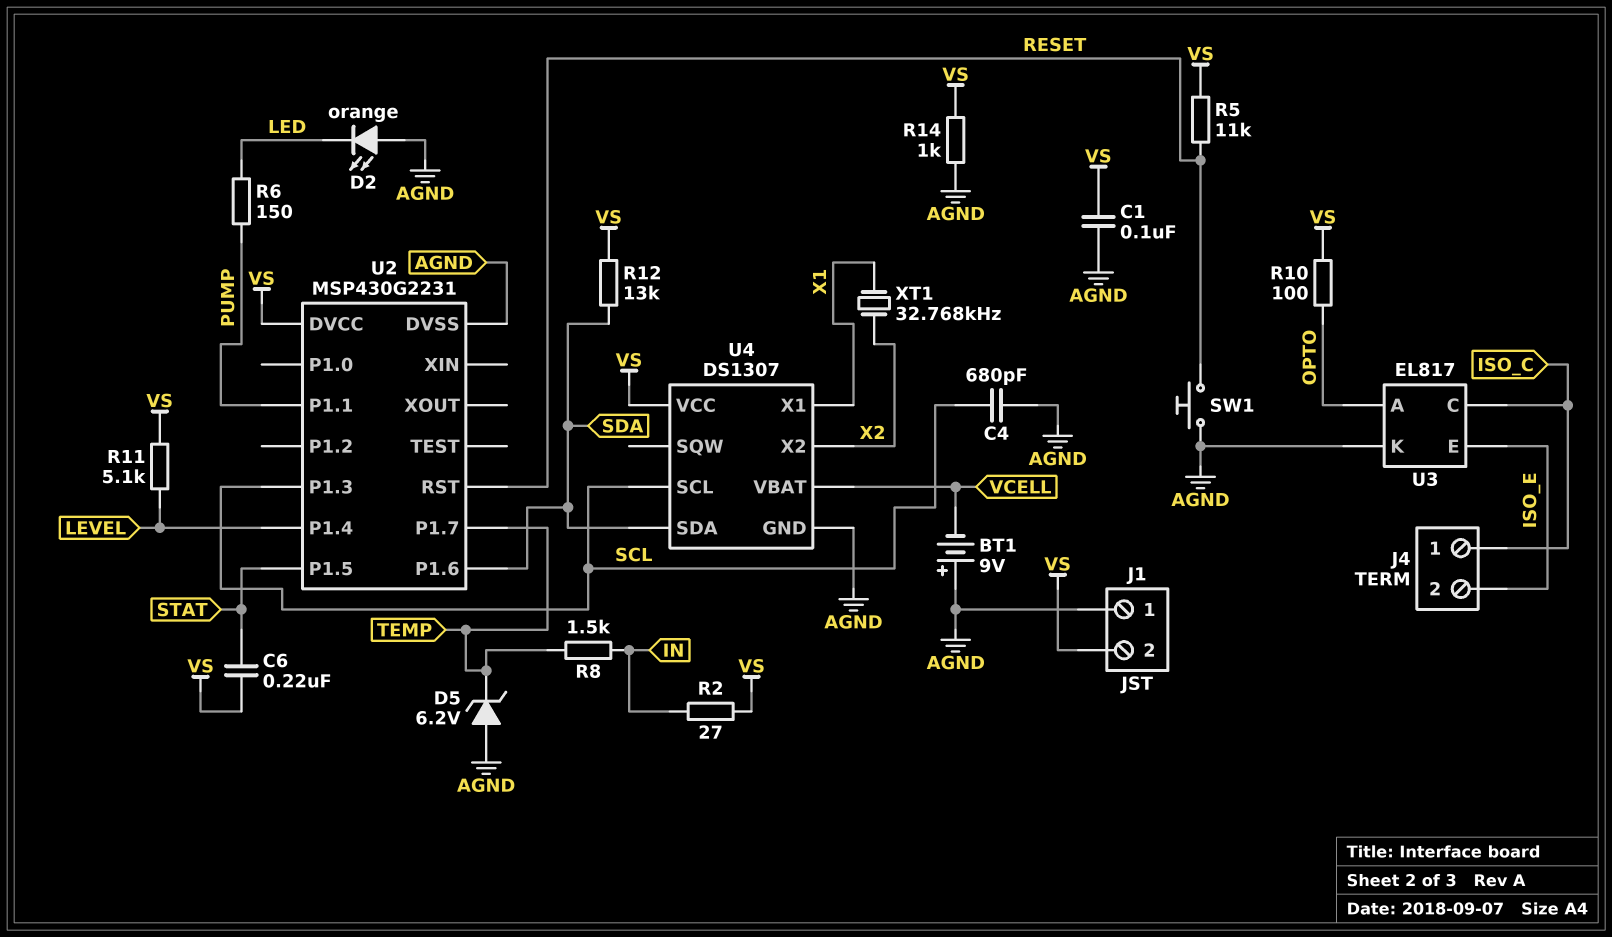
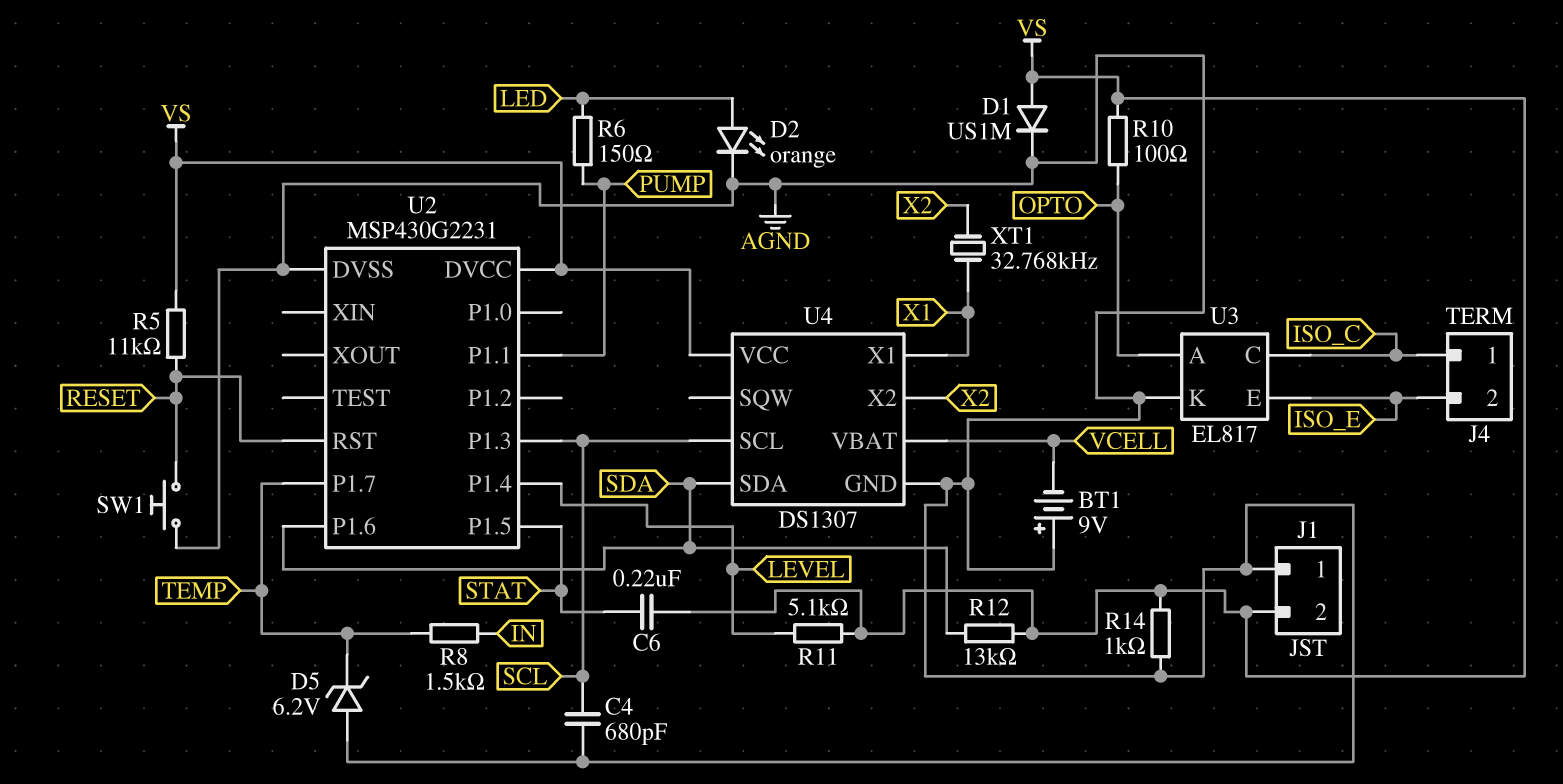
C1: 100nF (AGND, VS) -> none
D1: none -> diode US1M (A VS, K AGND)
D2: LED orange (A AGND, K LED) -> LED orange (A LED, K AGND)
R2: 27 (IN, VS) -> none

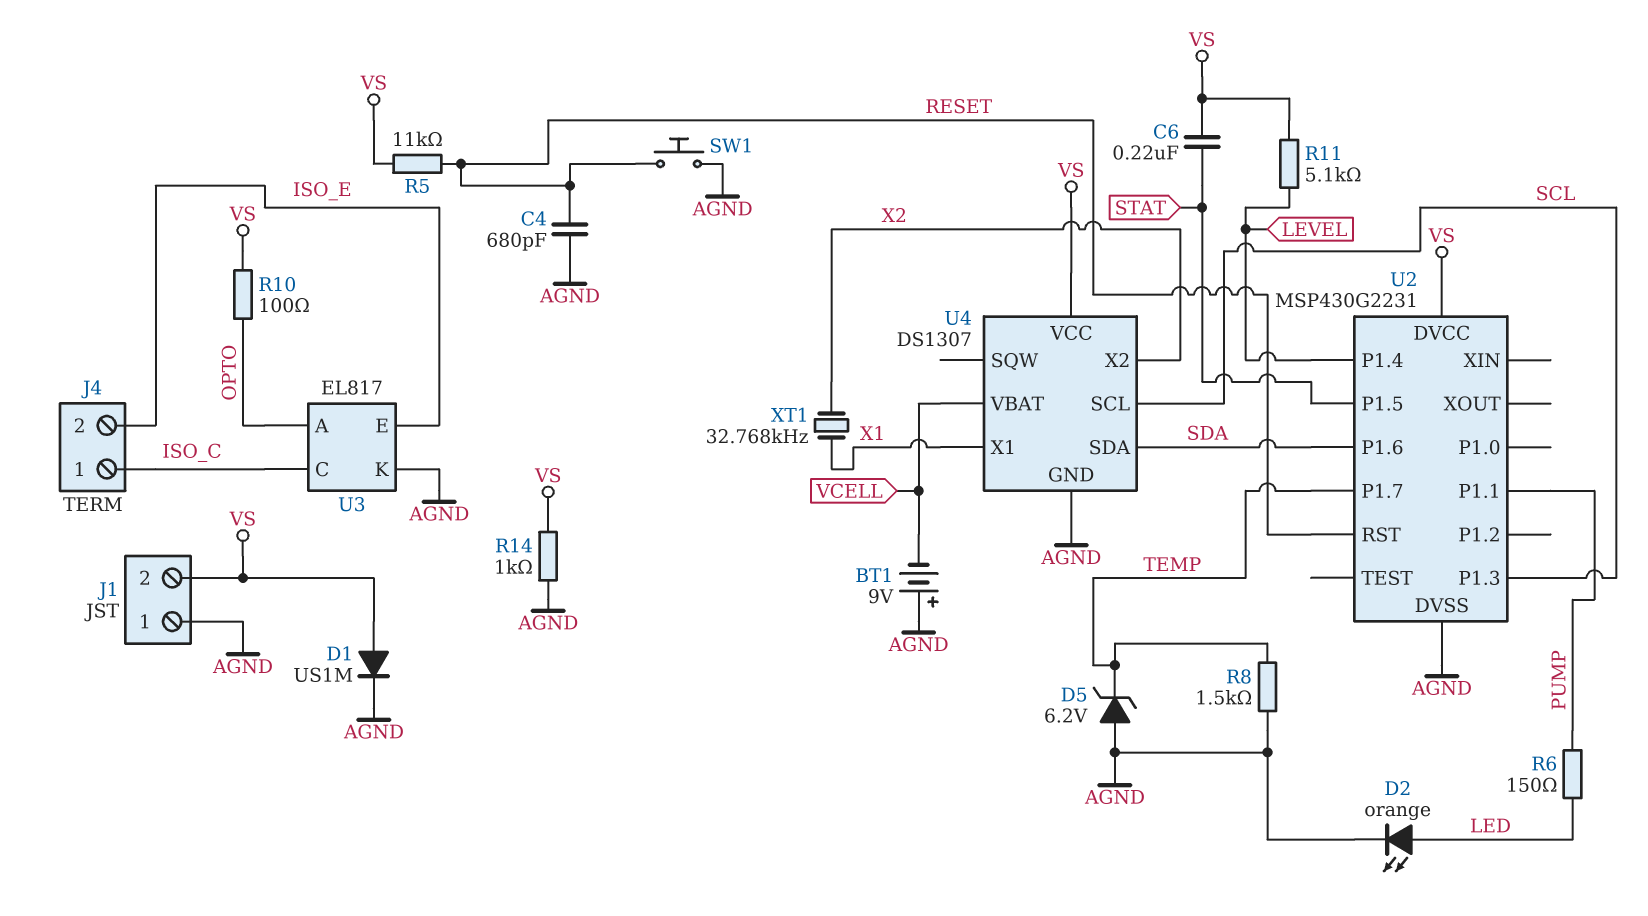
C4: 680pF (AGND, SCL) -> 680pF (AGND, RESET)
R8: 1.5k (IN, TEMP) -> 1.5k (AGND, TEMP)
R12: 13k (SDA, VS) -> none

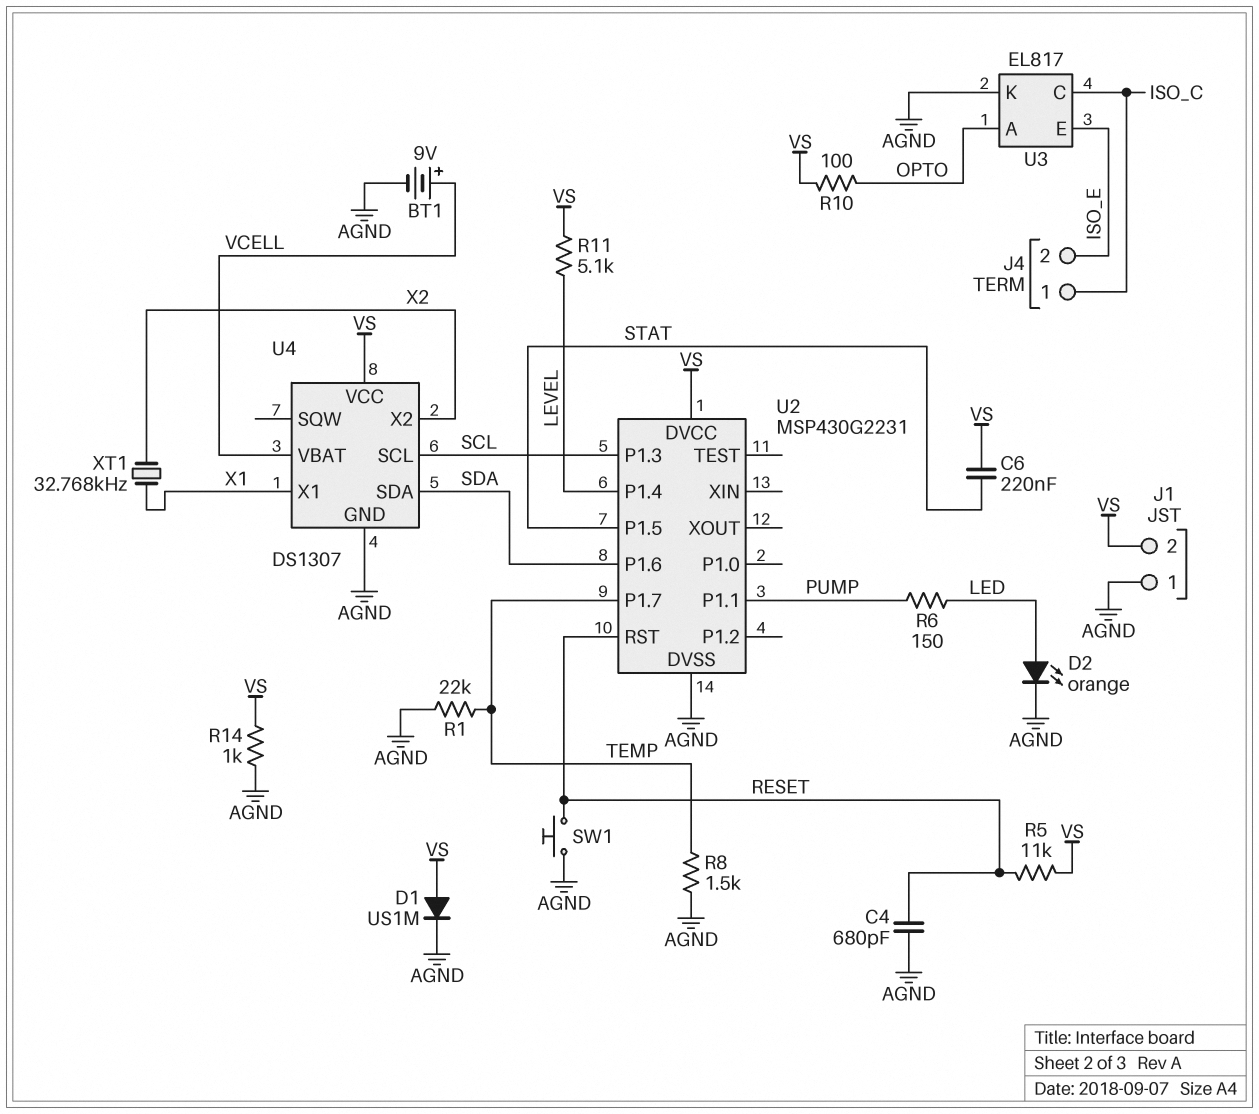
BT1: 9V (plus AGND, minus VCELL) -> 9V (plus VCELL, minus AGND)
D5: zener 6.2V (A AGND, K TEMP) -> none
R1: none -> 22k (AGND, TEMP)

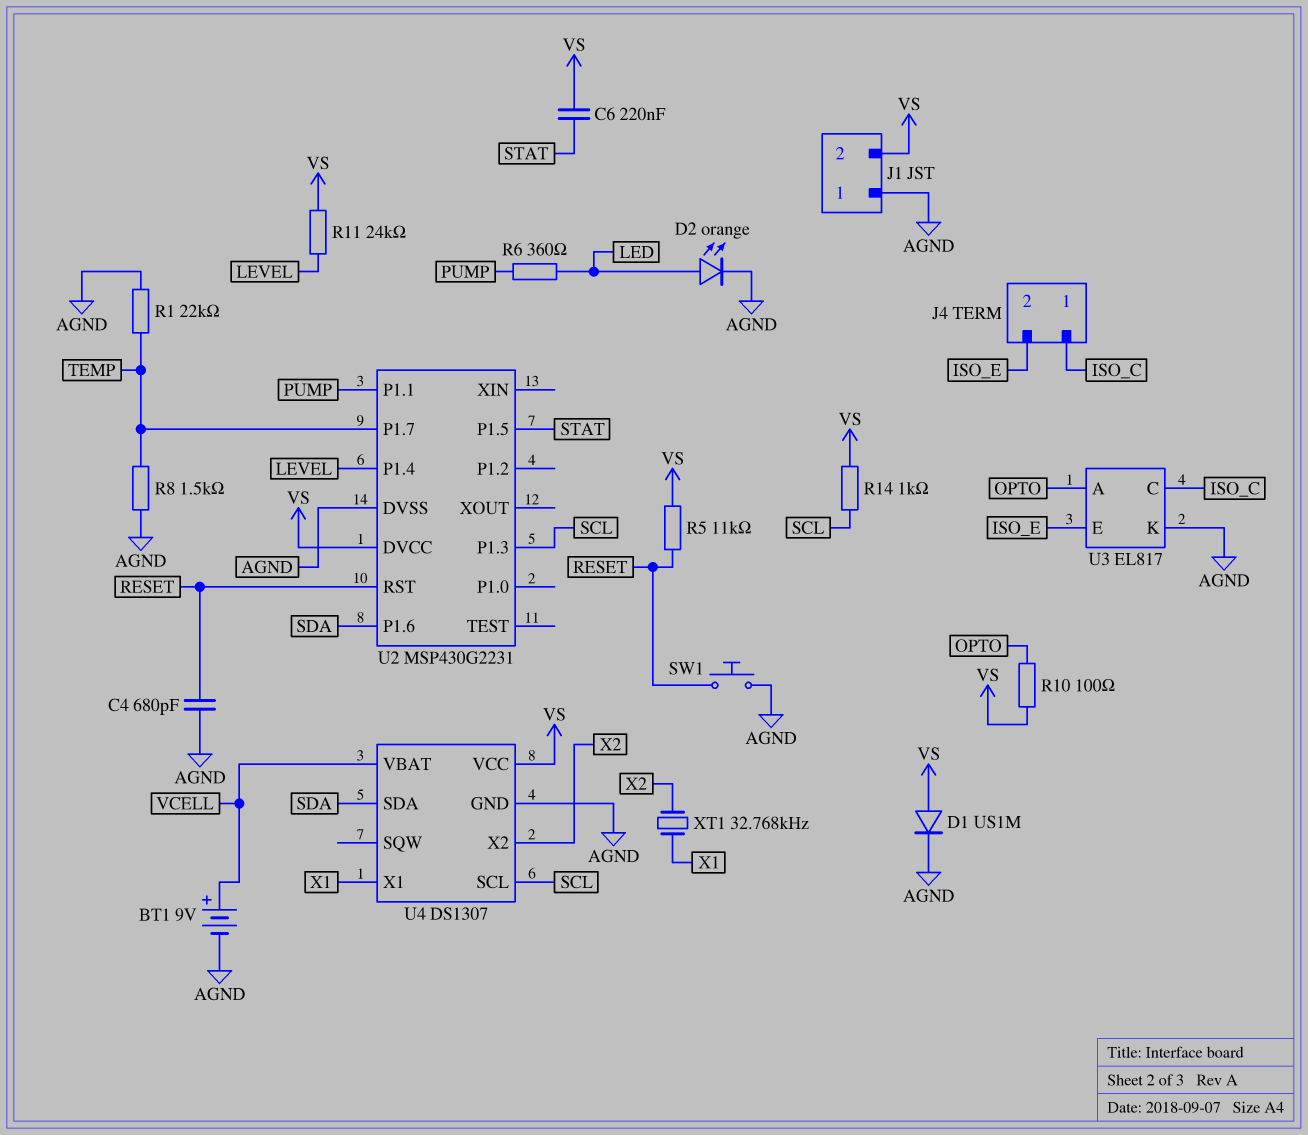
R6: 150 (LED, PUMP) -> 360 (LED, PUMP)
R11: 5.1k (LEVEL, VS) -> 24k (LEVEL, VS)
R14: 1k (AGND, VS) -> 1k (SCL, VS)

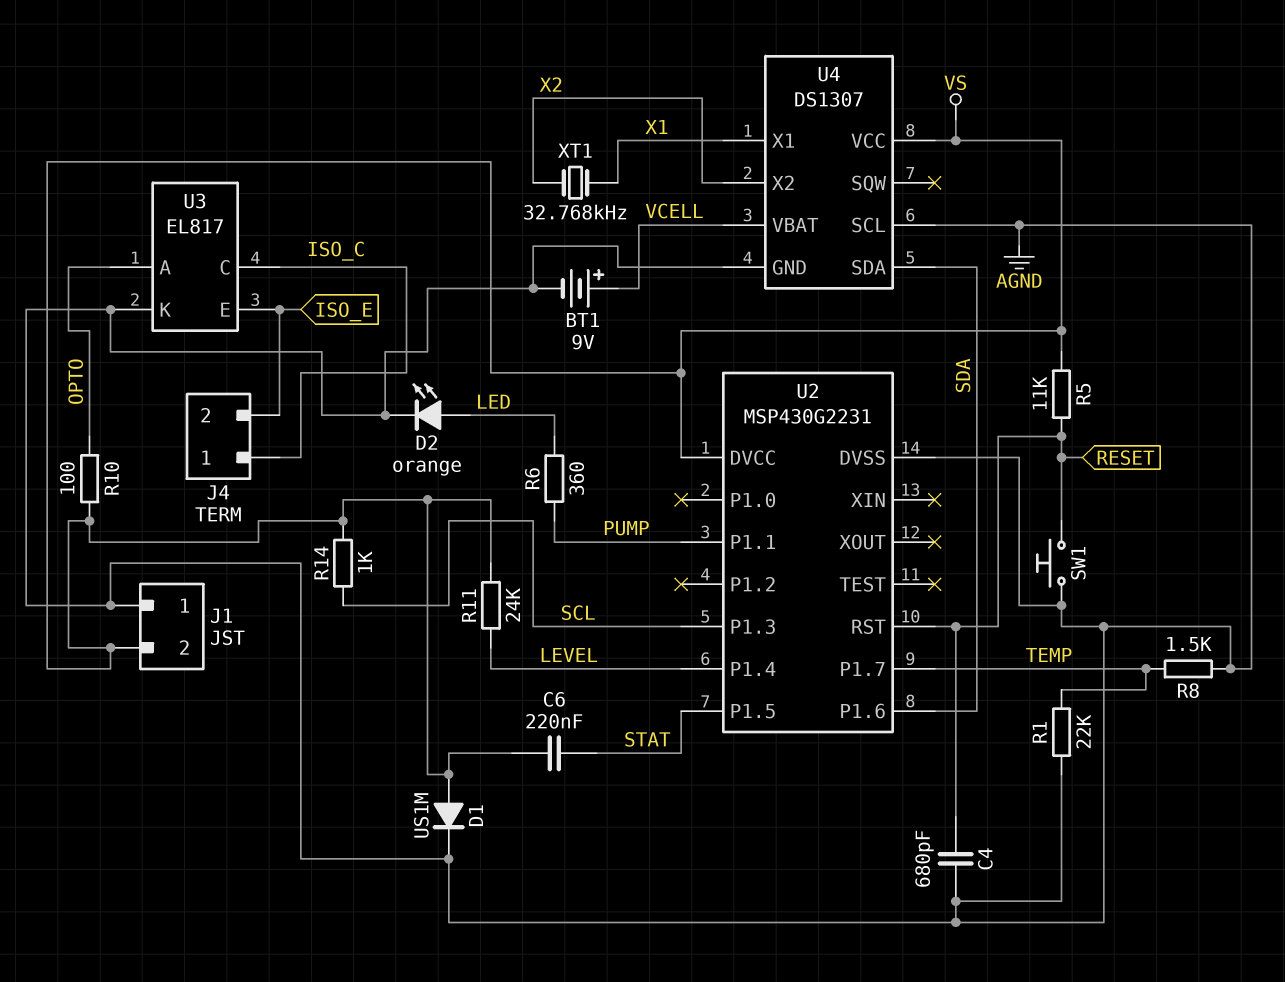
U4 pin SCL: SCL -> AGND

